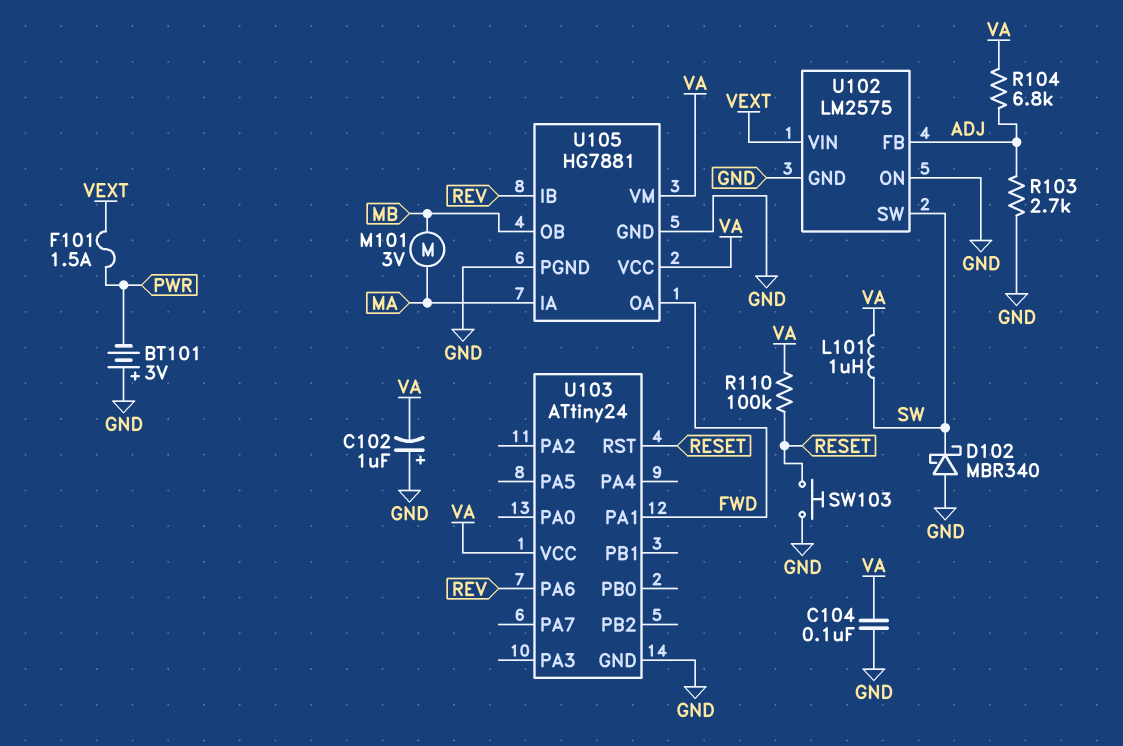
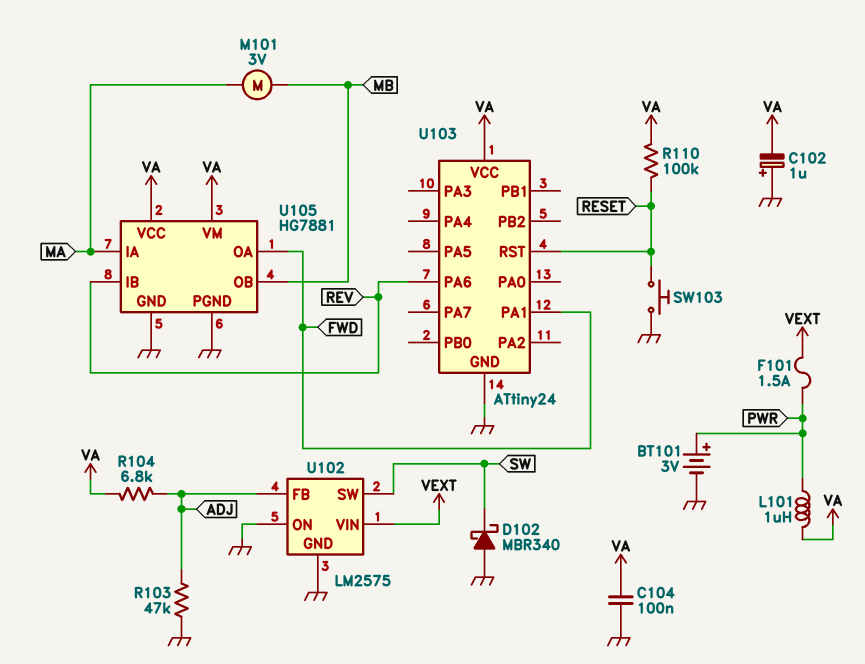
BT101: 3V (plus GND, minus PWR) -> 3V (plus PWR, minus GND)
L101: 1uH (SW, VA) -> 1uH (PWR, VA)
R103: 2.7k (ADJ, GND) -> 47k (ADJ, GND)

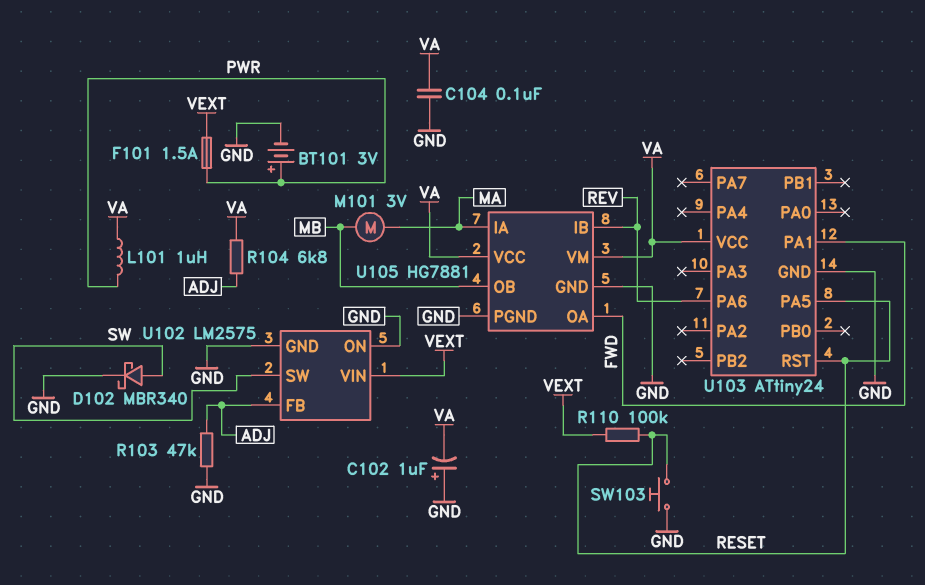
D102: schottky MBR340 (A GND, K SW) -> schottky MBR340 (A SW, K GND)
R110: 100k (RESET, VA) -> 100k (RESET, VEXT)
U103 pin PA5: none -> RESET

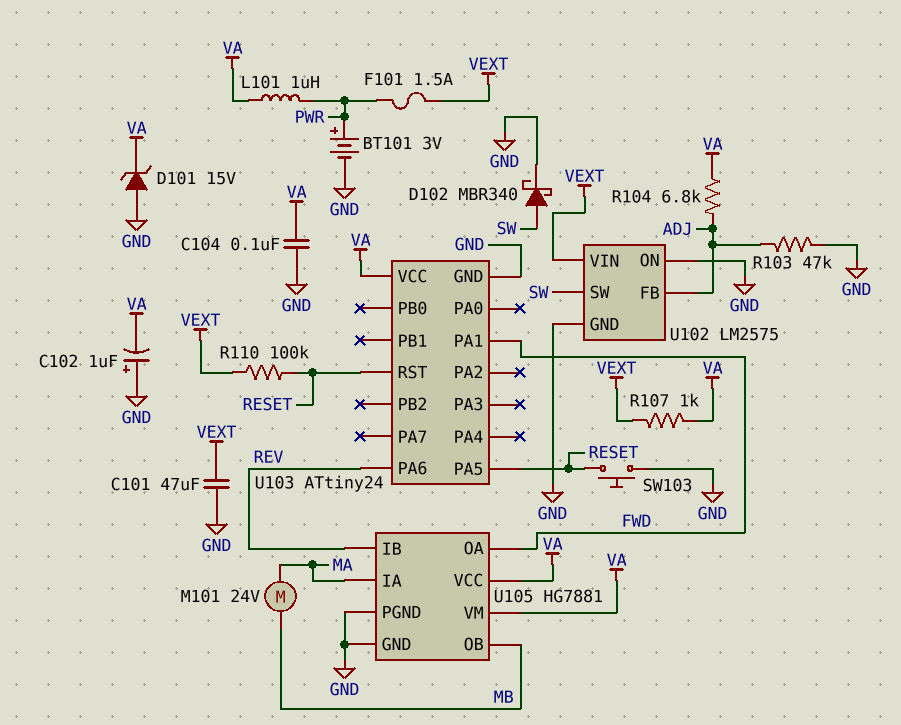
C101: none -> 47uF (GND, VEXT)
D101: none -> zener 15V (A GND, K VA)
M101: motor 3V (MA, MB) -> motor 24V (MA, MB)
R107: none -> 1k (VA, VEXT)

